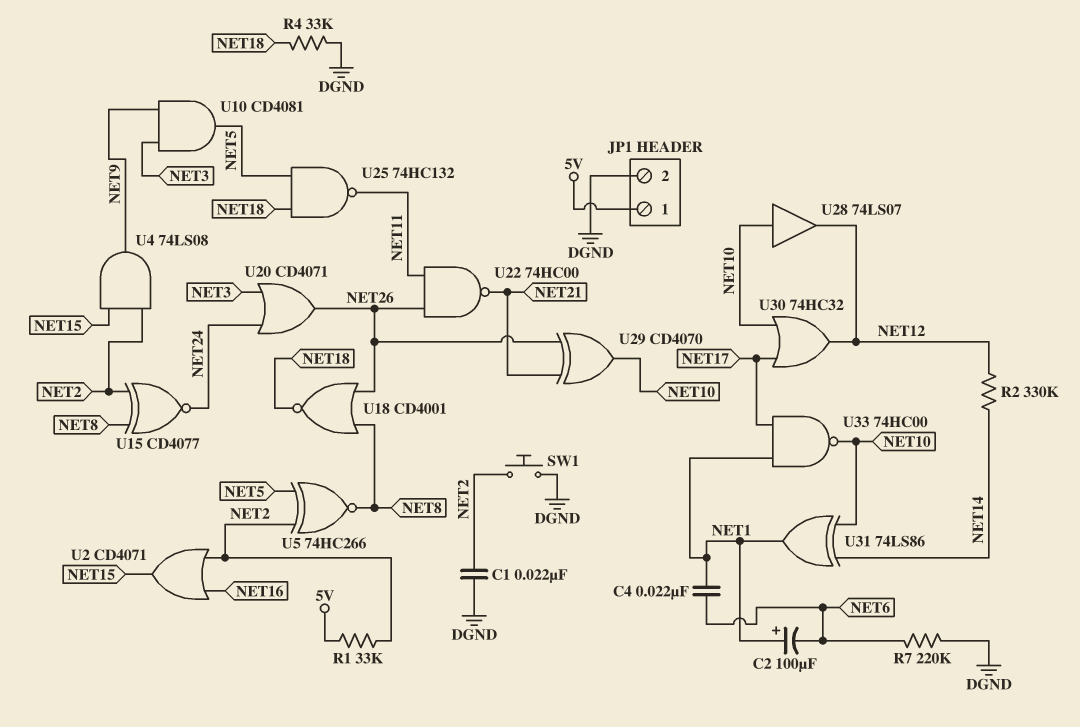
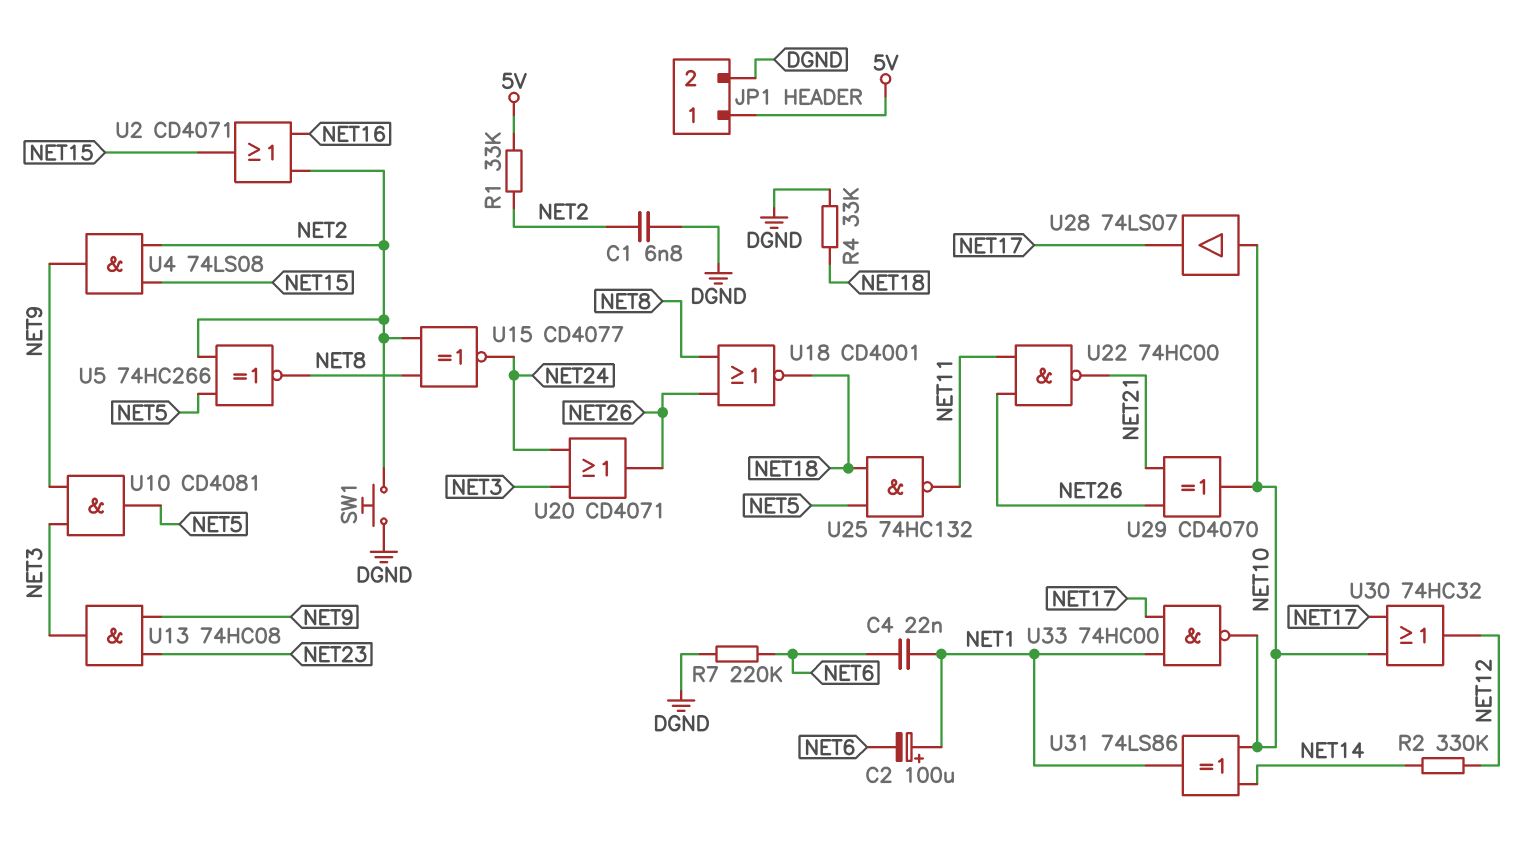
C1: 22nF (DGND, NET2) -> 6.8nF (DGND, NET2)
U13: none -> AND 74HC08 (in NET9, in NET23, out NET3)
U28: buffer 74LS07 (in NET10, out NET12) -> buffer 74LS07 (in NET10, out NET17)

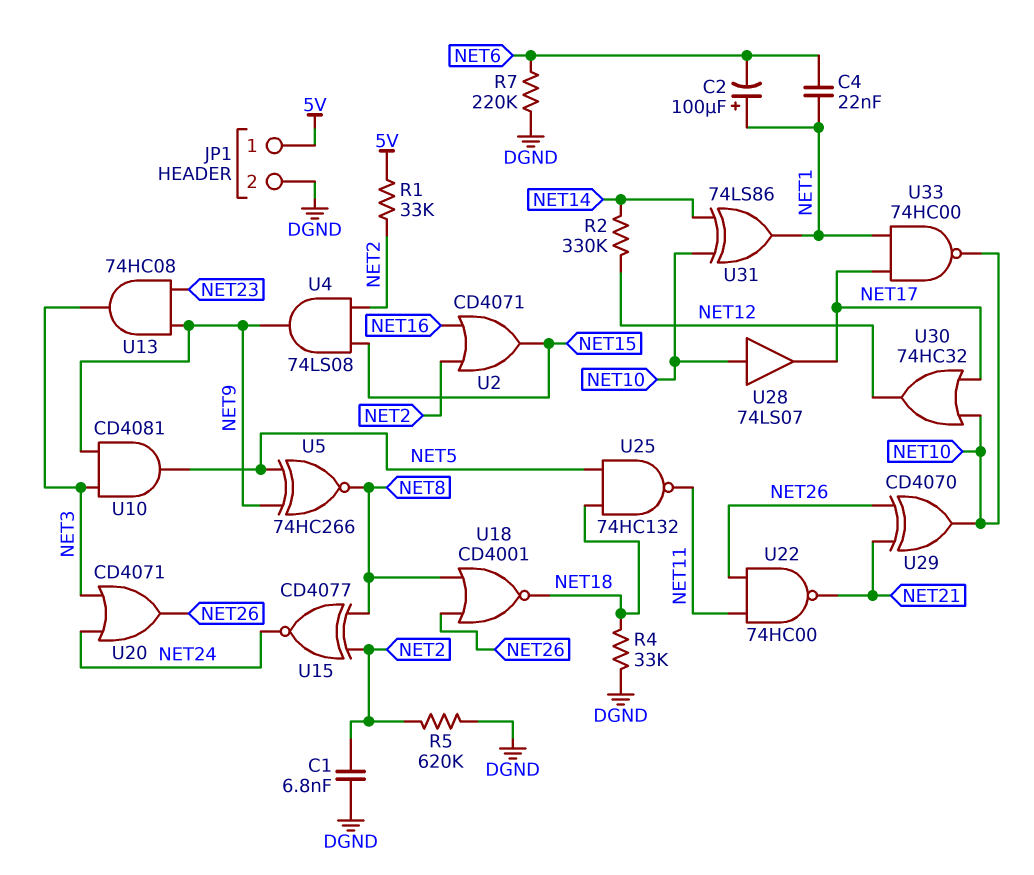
R5: none -> 620k (DGND, NET2)
SW1: button (DGND, NET2) -> none
U5: XNOR 74HC266 (in NET2, in NET5, out NET8) -> XNOR 74HC266 (in NET5, in NET9, out NET8)

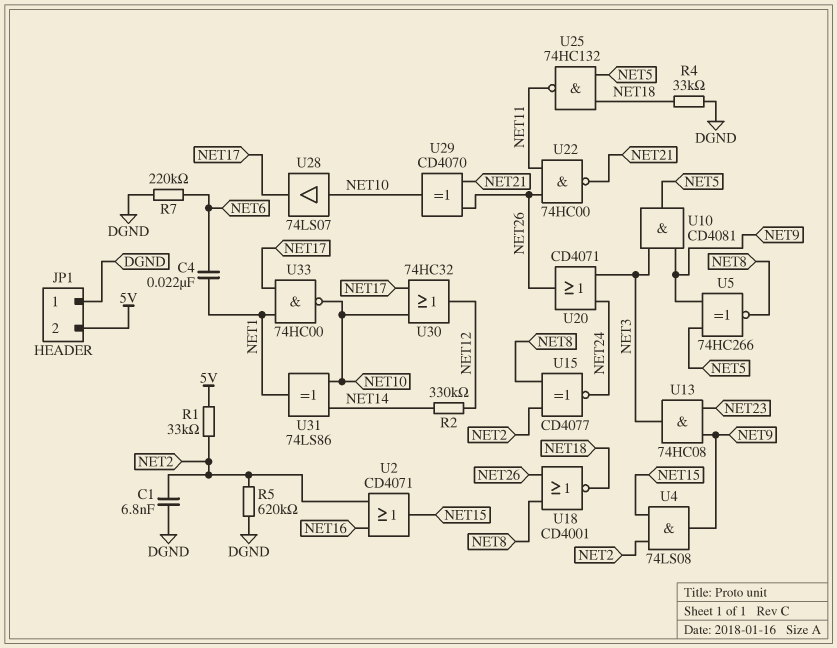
C2: 100uF (plus NET1, minus NET6) -> none
JP1 pin 1: 5V -> DGND
JP1 pin 2: DGND -> 5V

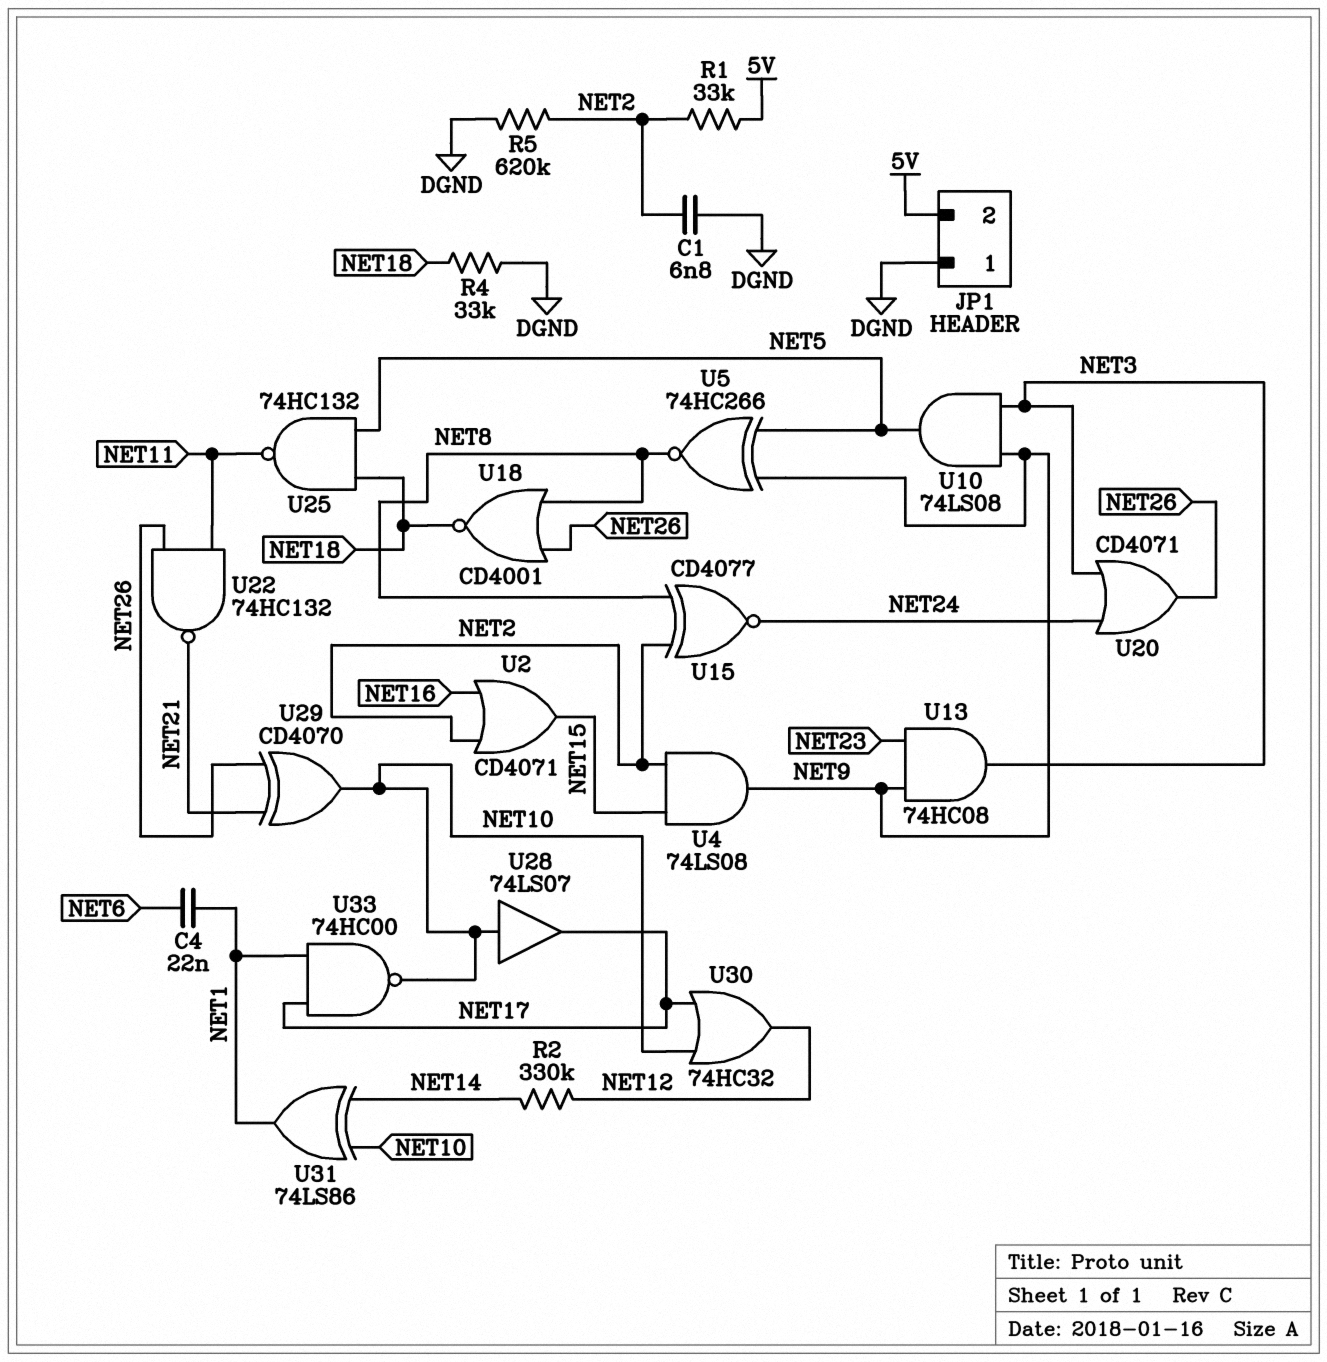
R7: 220k (DGND, NET6) -> none
U10: AND CD4081 (in NET3, in NET9, out NET5) -> AND 74LS08 (in NET3, in NET9, out NET5)
U22: NAND 74HC00 (in NET11, in NET26, out NET21) -> NAND 74HC132 (in NET11, in NET26, out NET21)

